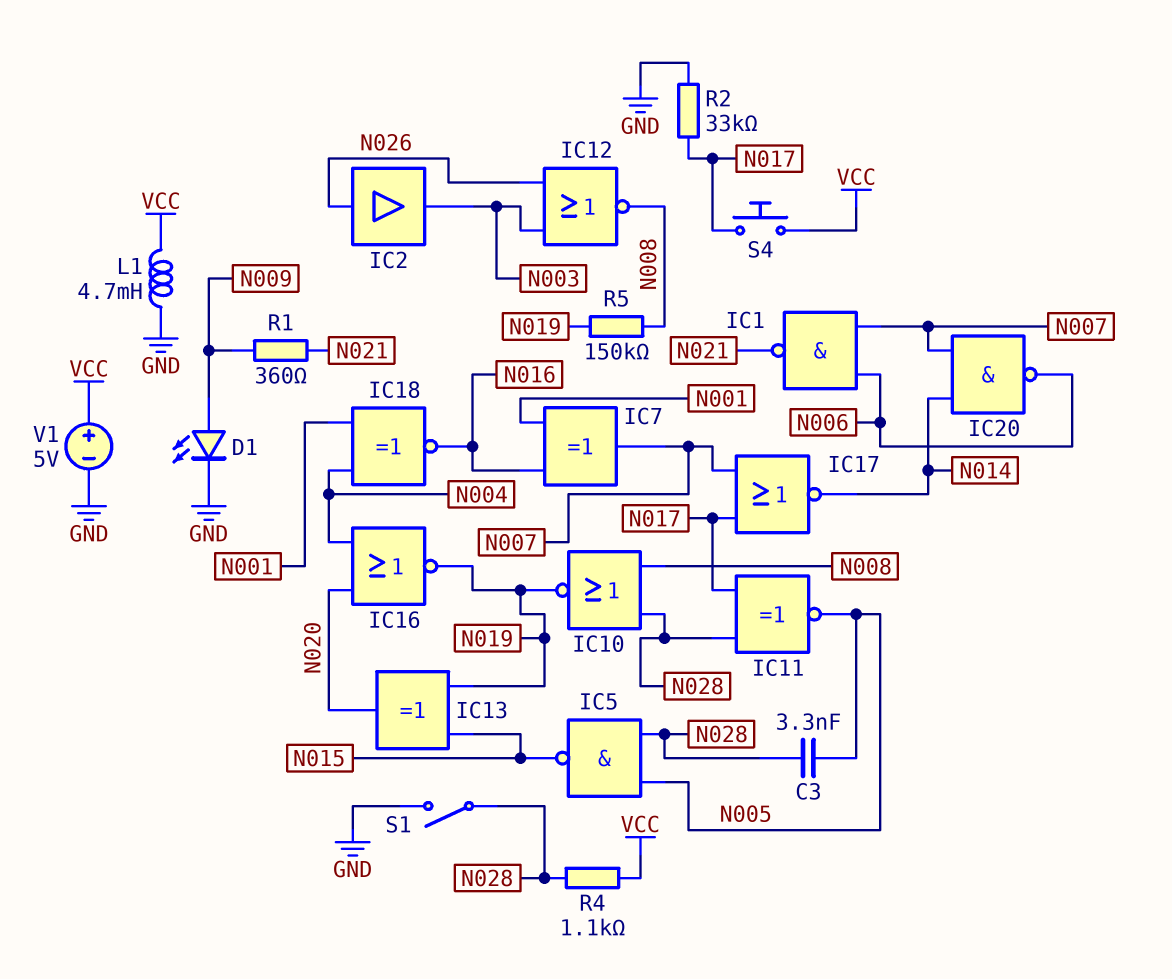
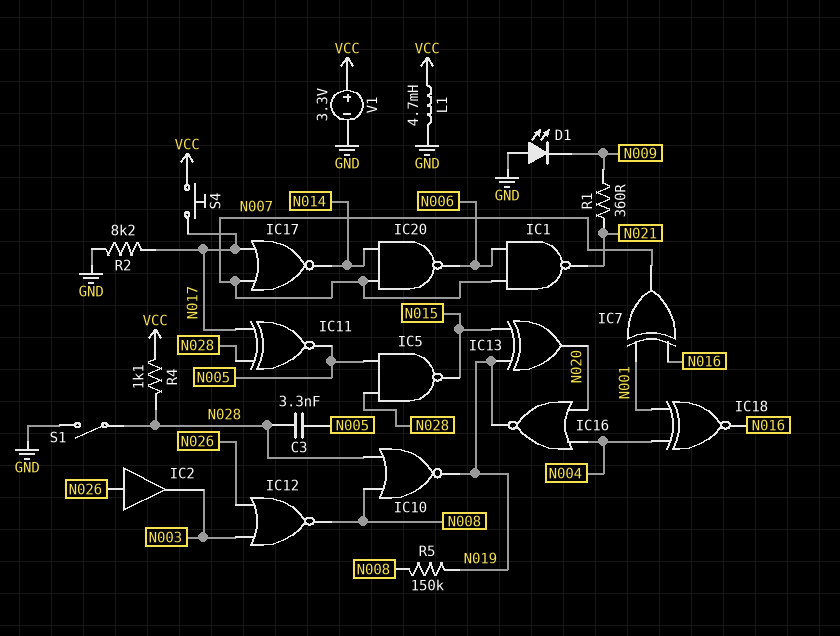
D1: LED (A N009, K GND) -> LED (A GND, K N009)
R2: 33k (GND, N017) -> 8.2k (GND, N017)
V1: 5V (plus VCC, minus GND) -> 3.3V (plus VCC, minus GND)

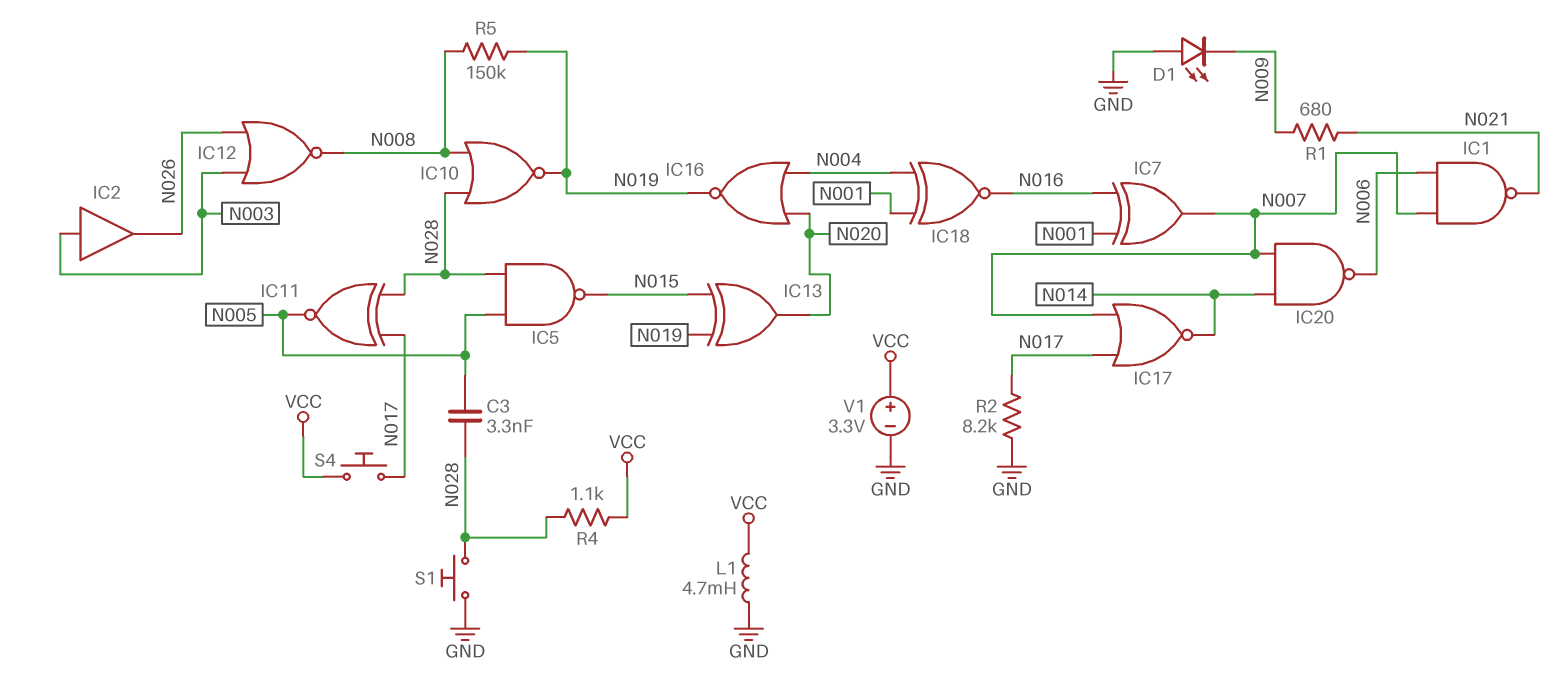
IC2: buffer (in N026, out N003) -> buffer (in N003, out N026)
R1: 360 (N009, N021) -> 680 (N009, N021)
S1: switch (GND, N028) -> button (GND, N028)

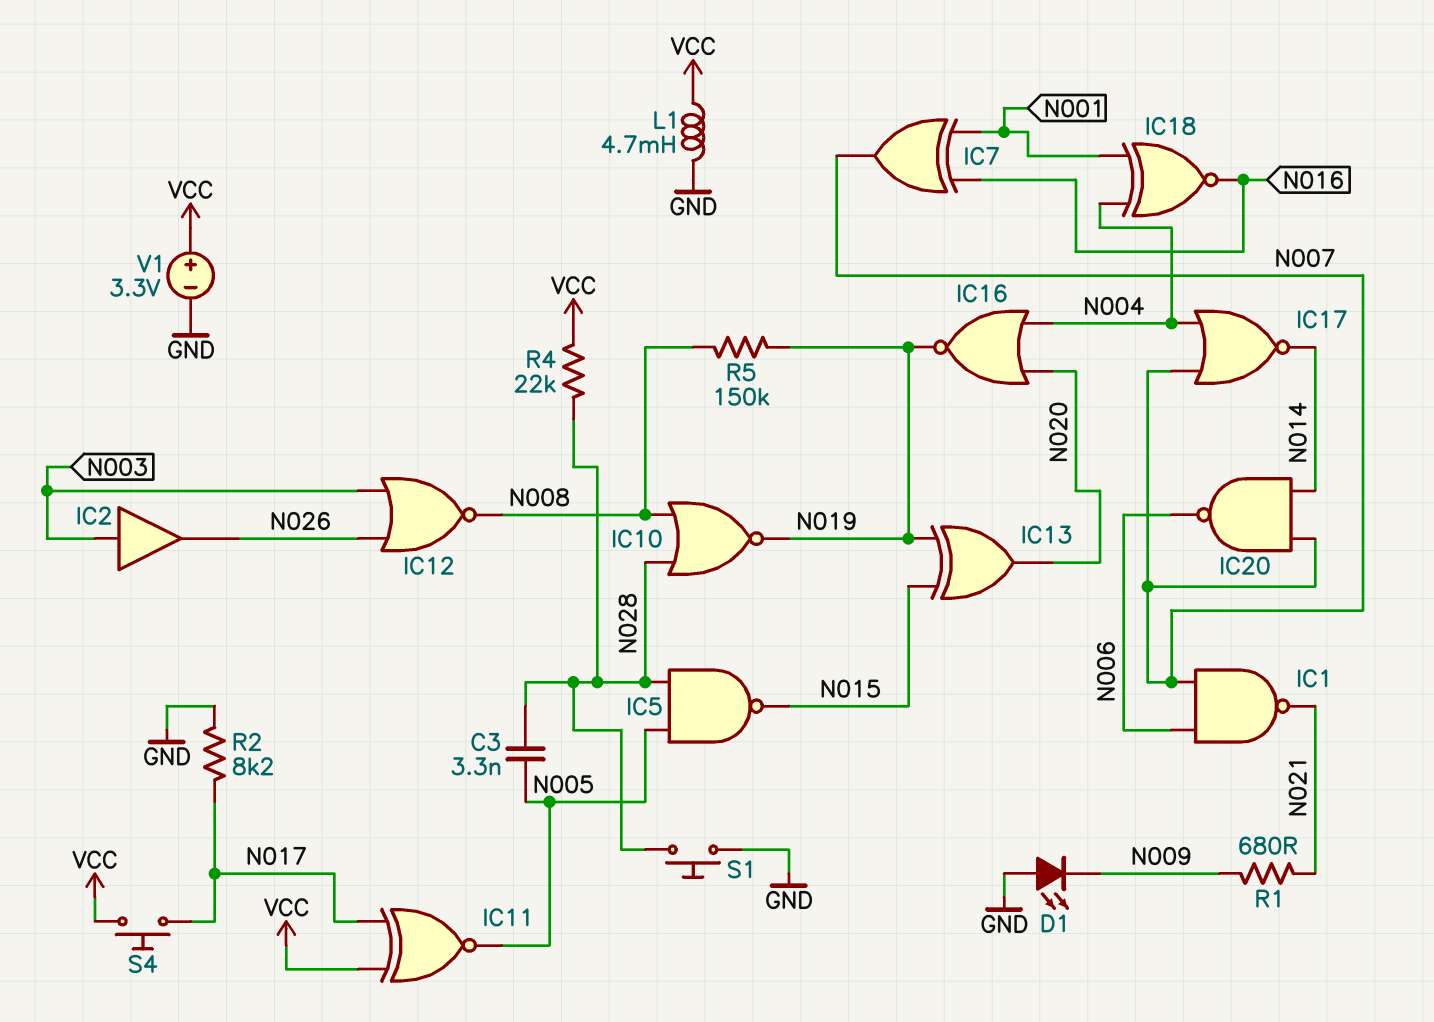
IC11: XNOR (in N017, in N028, out N005) -> XNOR (in N017, in VCC, out N005)
IC17: NOR (in N007, in N017, out N014) -> NOR (in N004, in N007, out N014)
R4: 1.1k (N028, VCC) -> 22k (N028, VCC)

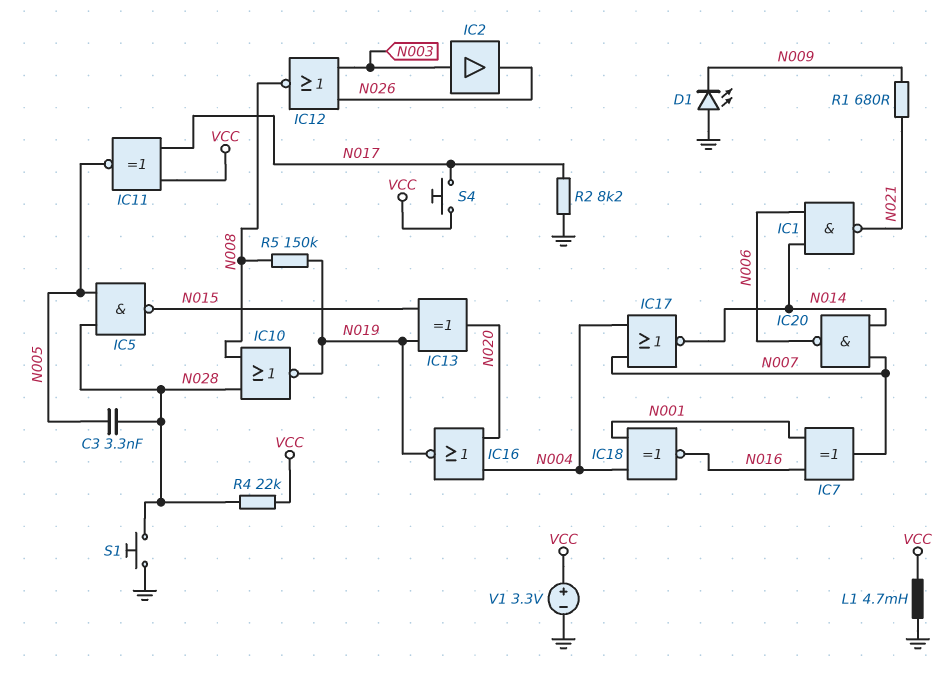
IC1: NAND (in N006, in N007, out N021) -> NAND (in N006, in N014, out N021)

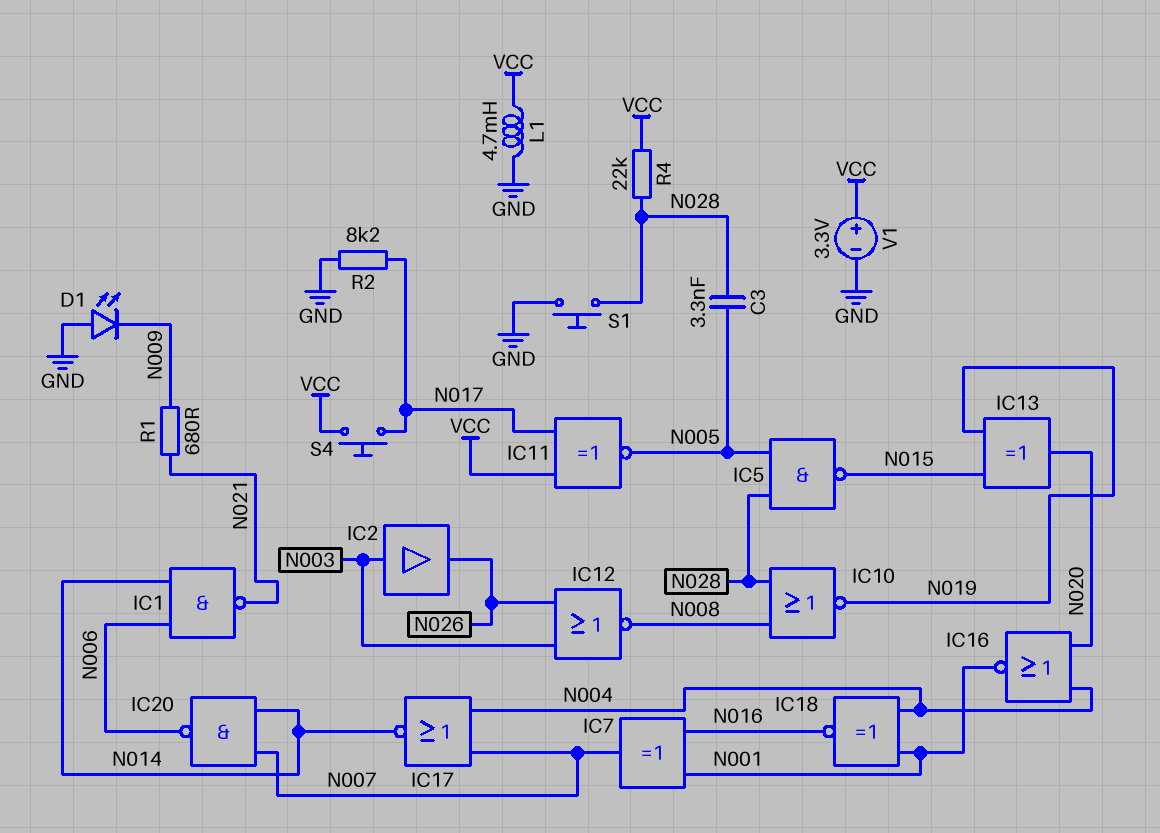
IC16: NOR (in N004, in N020, out N019) -> NOR (in N004, in N020, out N001)
R5: 150k (N008, N019) -> none

